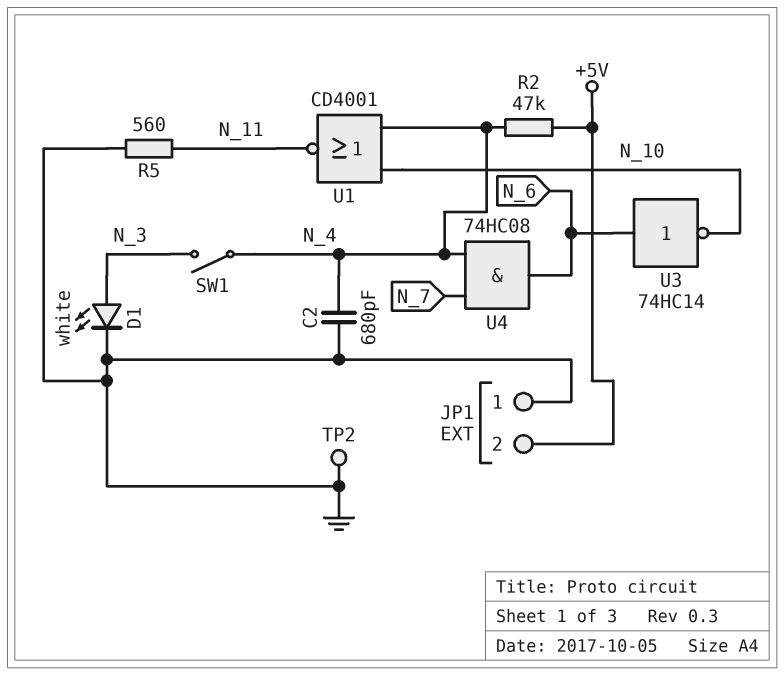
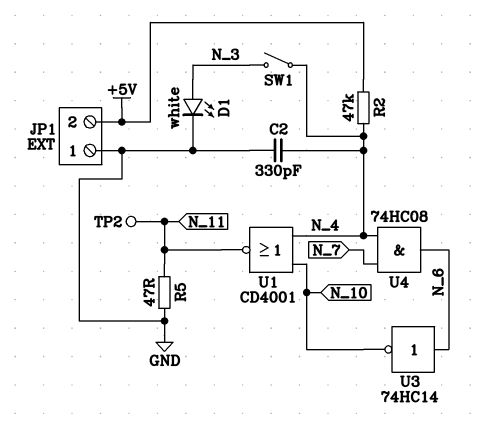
C2: 680pF (GND, N_4) -> 330pF (GND, N_4)
R5: 560 (GND, N_11) -> 47 (GND, N_11)
TP2: test point (GND) -> test point (N_11)

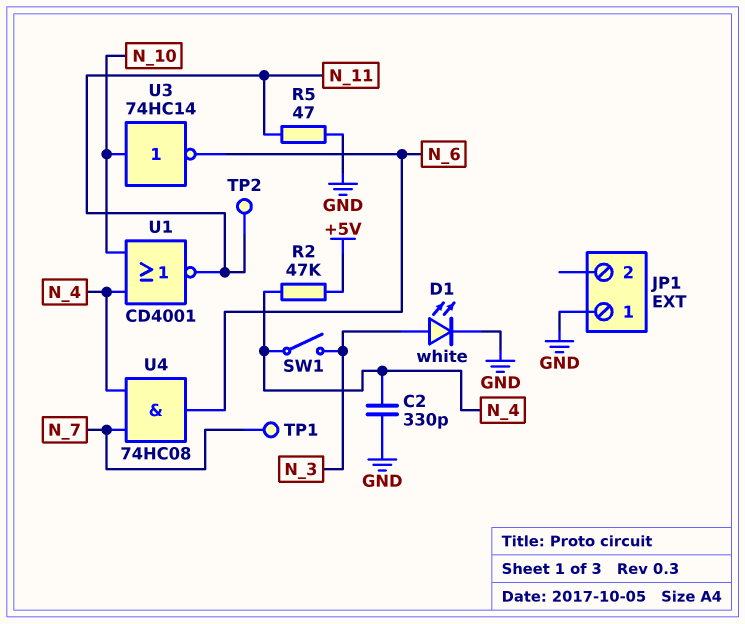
JP1 pin 2: +5V -> none
TP1: none -> test point (N_7)
U3: NOT 74HC14 (in N_6, out N_10) -> NOT 74HC14 (in N_10, out N_6)

